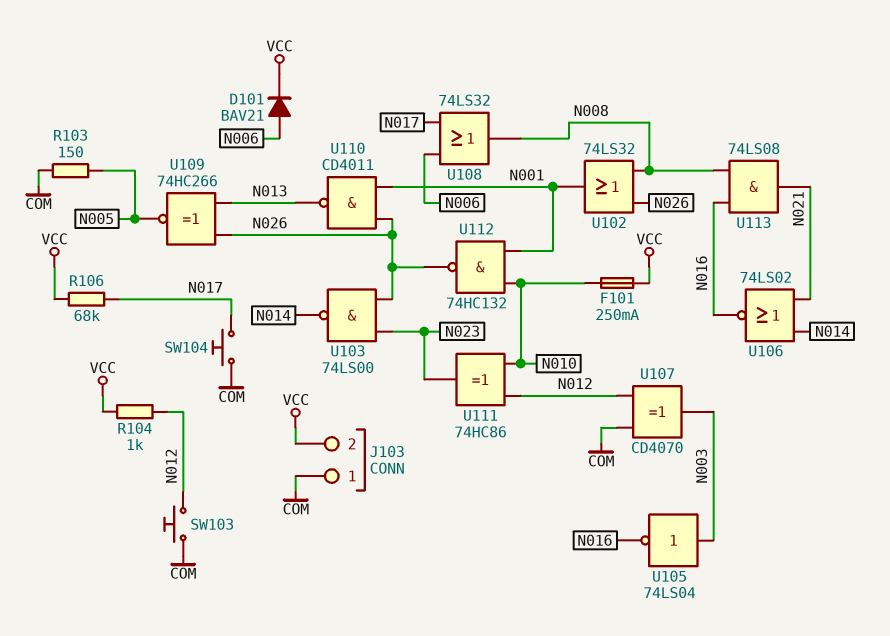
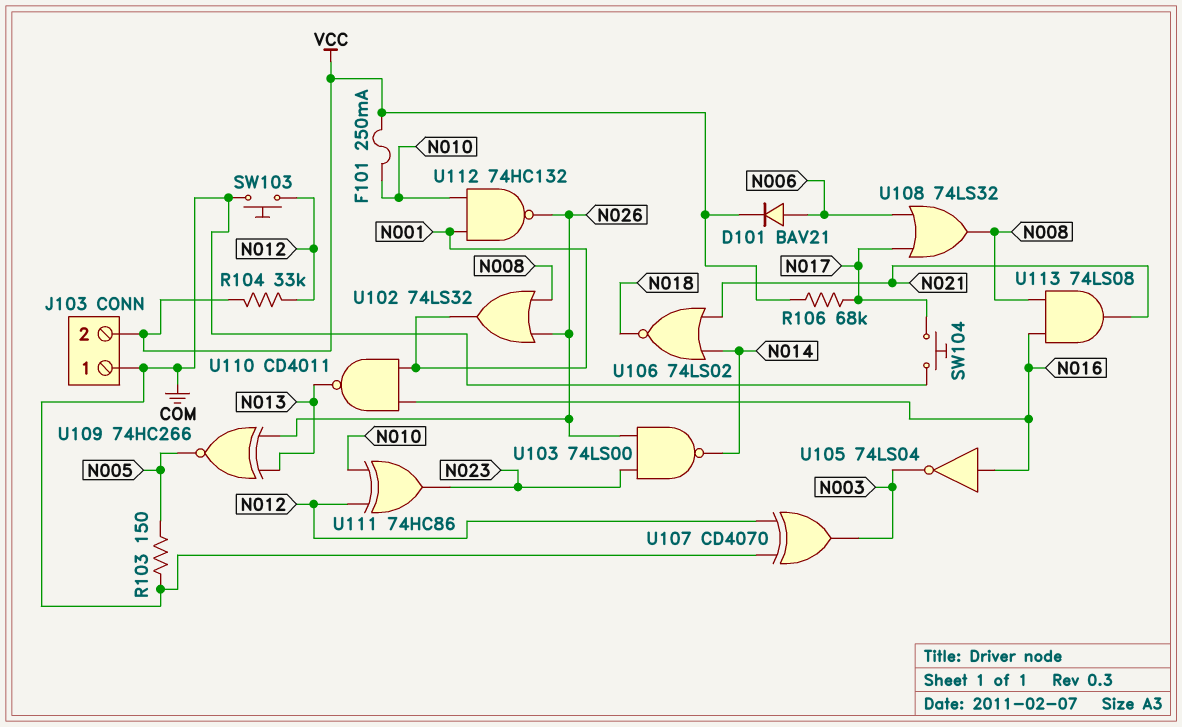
R104: 1k (N012, VCC) -> 33k (N012, VCC)
U105: NOT 74LS04 (in N003, out N016) -> NOT 74LS04 (in N016, out N003)
U106: NOR 74LS02 (in N014, in N021, out N016) -> NOR 74LS02 (in N014, in N021, out N018)
U110: NAND CD4011 (in N001, in N026, out N013) -> NAND CD4011 (in N001, in N016, out N013)

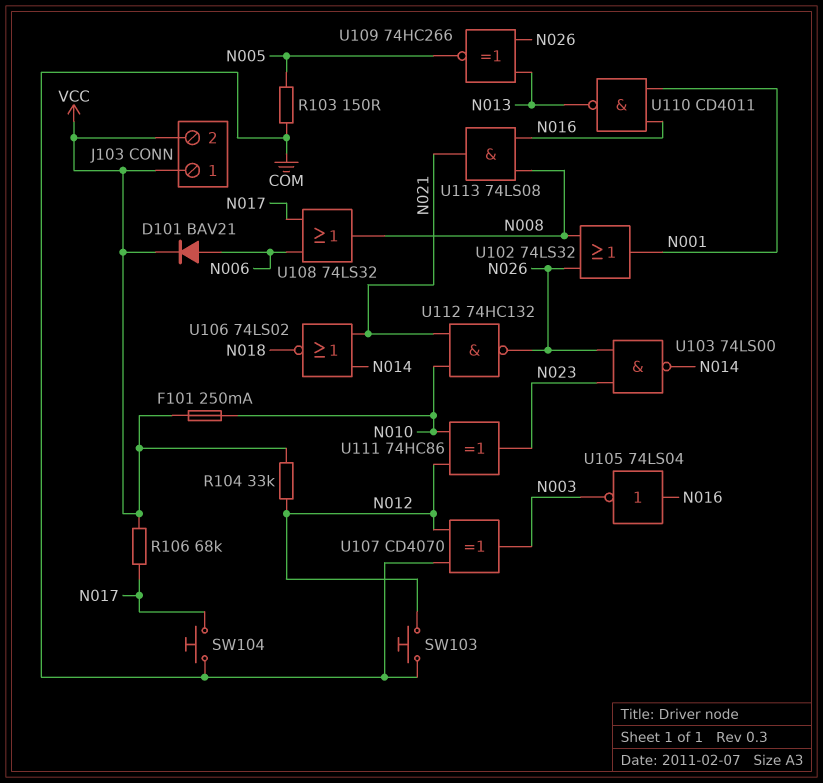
J103 pin 1: COM -> VCC
U112: NAND 74HC132 (in N001, in N010, out N026) -> NAND 74HC132 (in N010, in N021, out N026)

